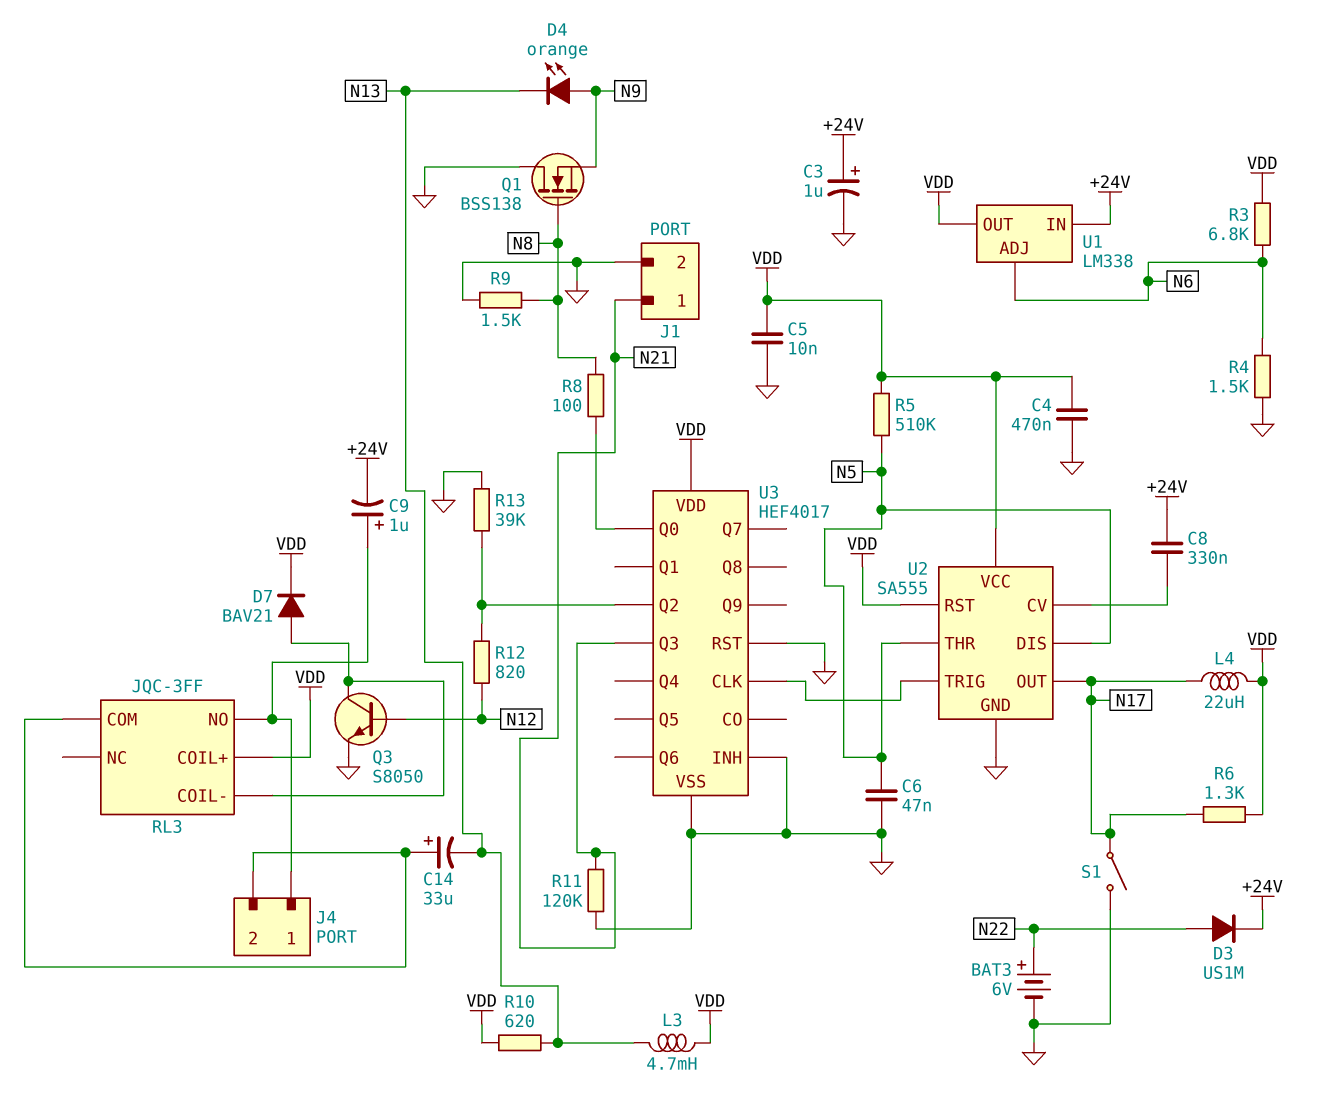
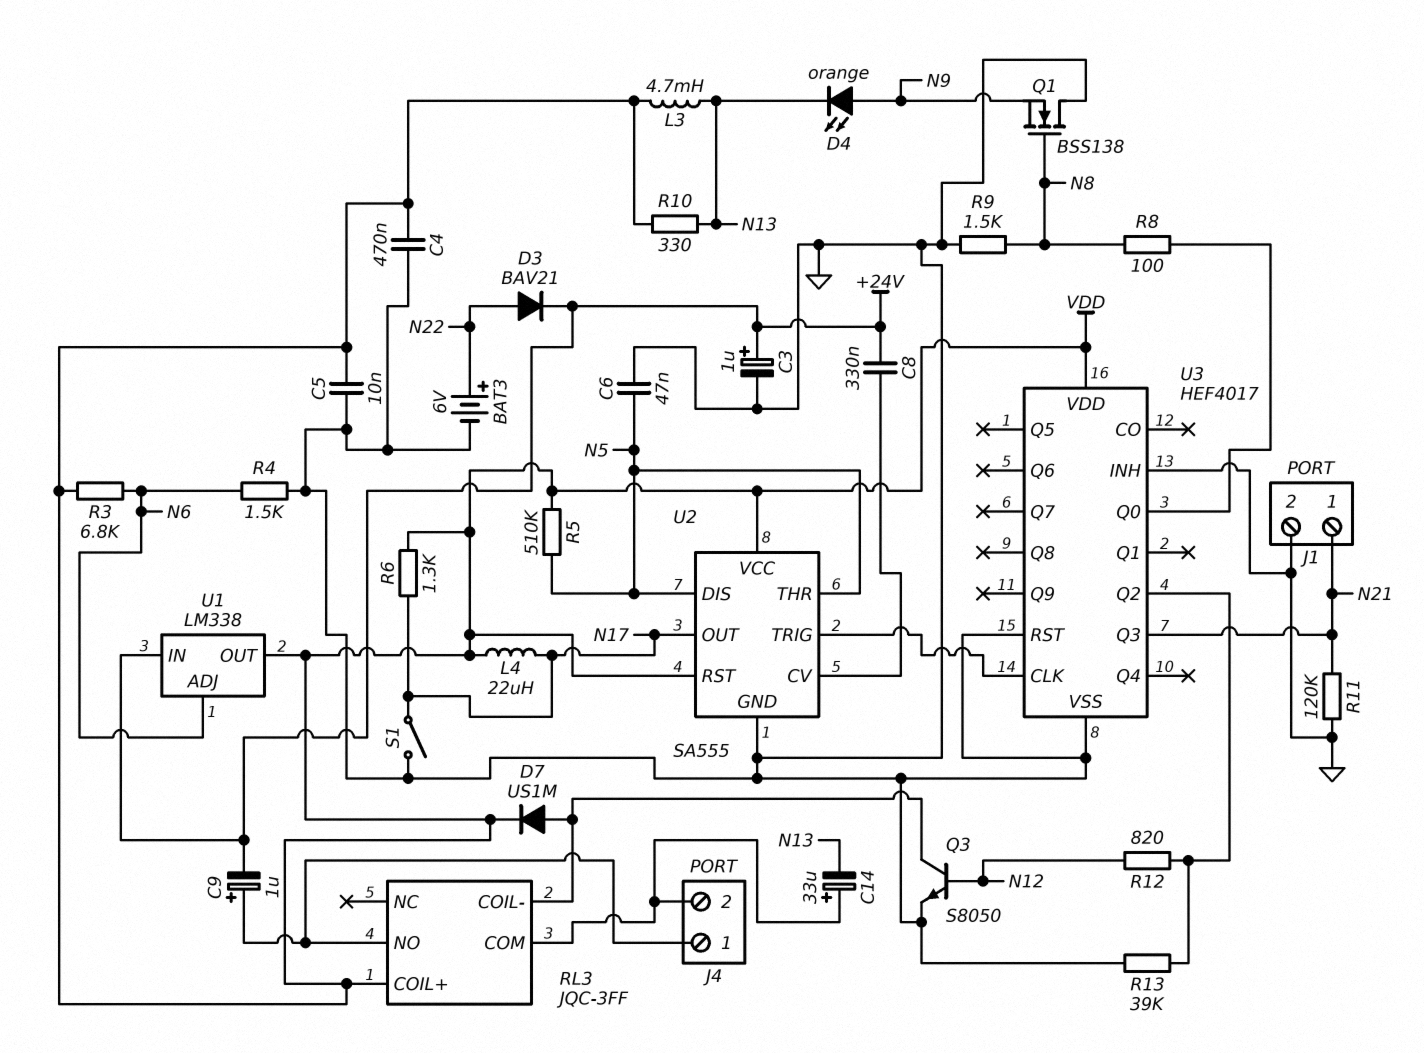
D3: diode US1M (A N22, K +24V) -> diode BAV21 (A N22, K +24V)
D7: diode BAV21 (A RL3/COIL-, K VDD) -> diode US1M (A RL3/COIL-, K VDD)
R10: 620 (N13, VDD) -> 330 (N13, VDD)

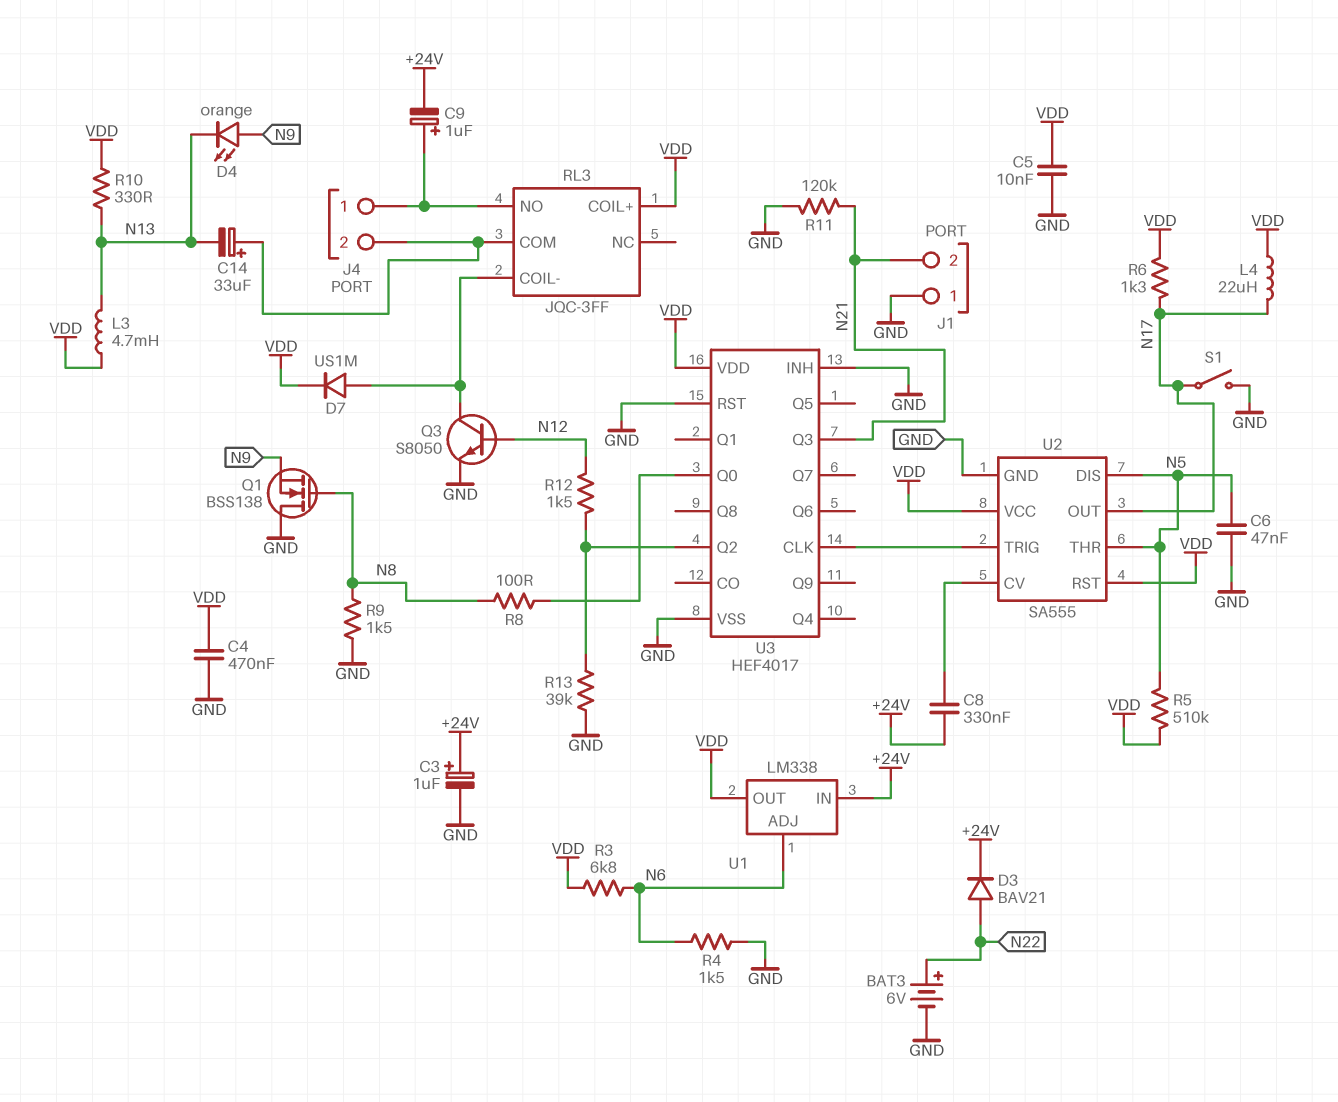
J1 pin 1: N21 -> GND
J1 pin 2: GND -> N21
R12: 820 (N12, U3/Q2) -> 1.5k (N12, U3/Q2)

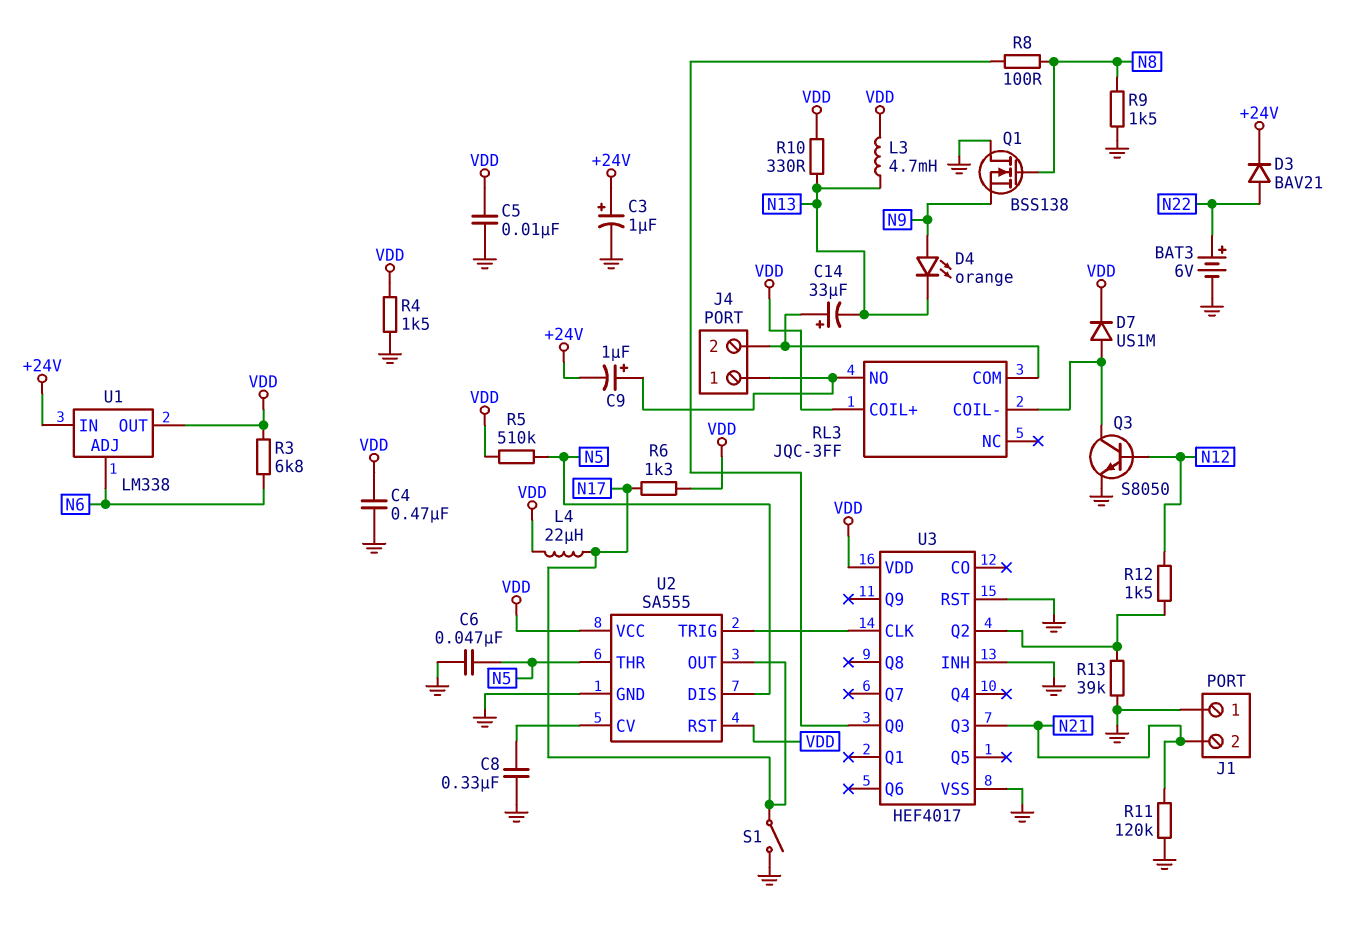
C8: 330nF (+24V, U2/CV) -> 330nF (GND, U2/CV)
R4: 1.5k (GND, N6) -> 1.5k (GND, VDD)

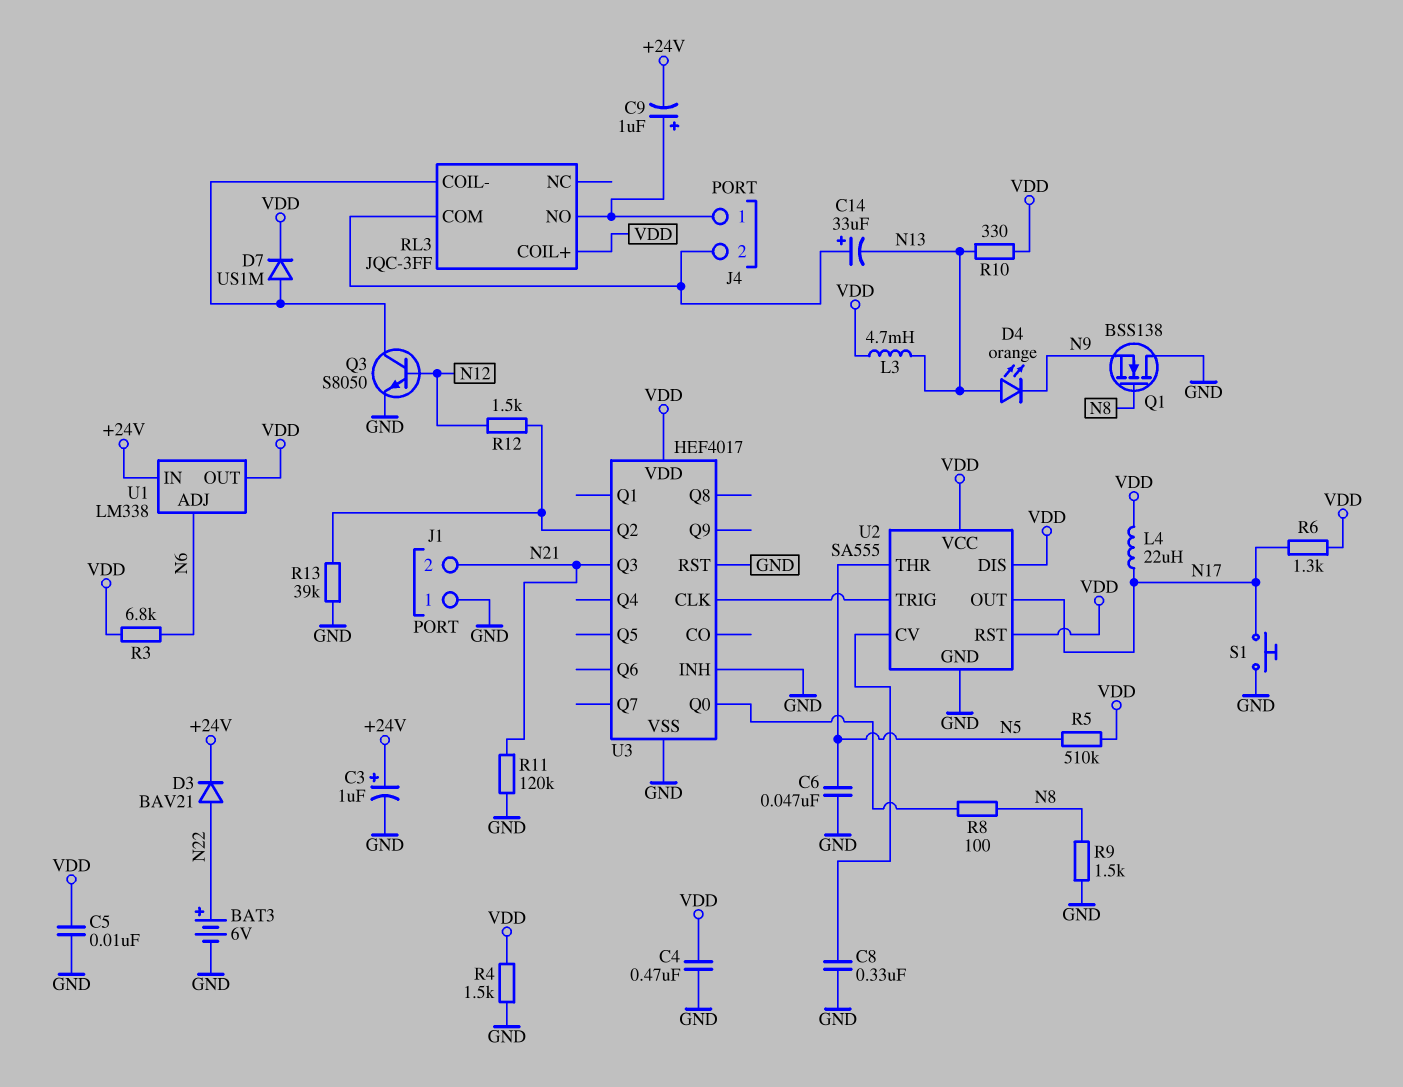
D4: LED orange (A N9, K N13) -> LED orange (A N13, K N9)
S1: switch (GND, N17) -> button (GND, N17)
U2 pin DIS: N5 -> VDD

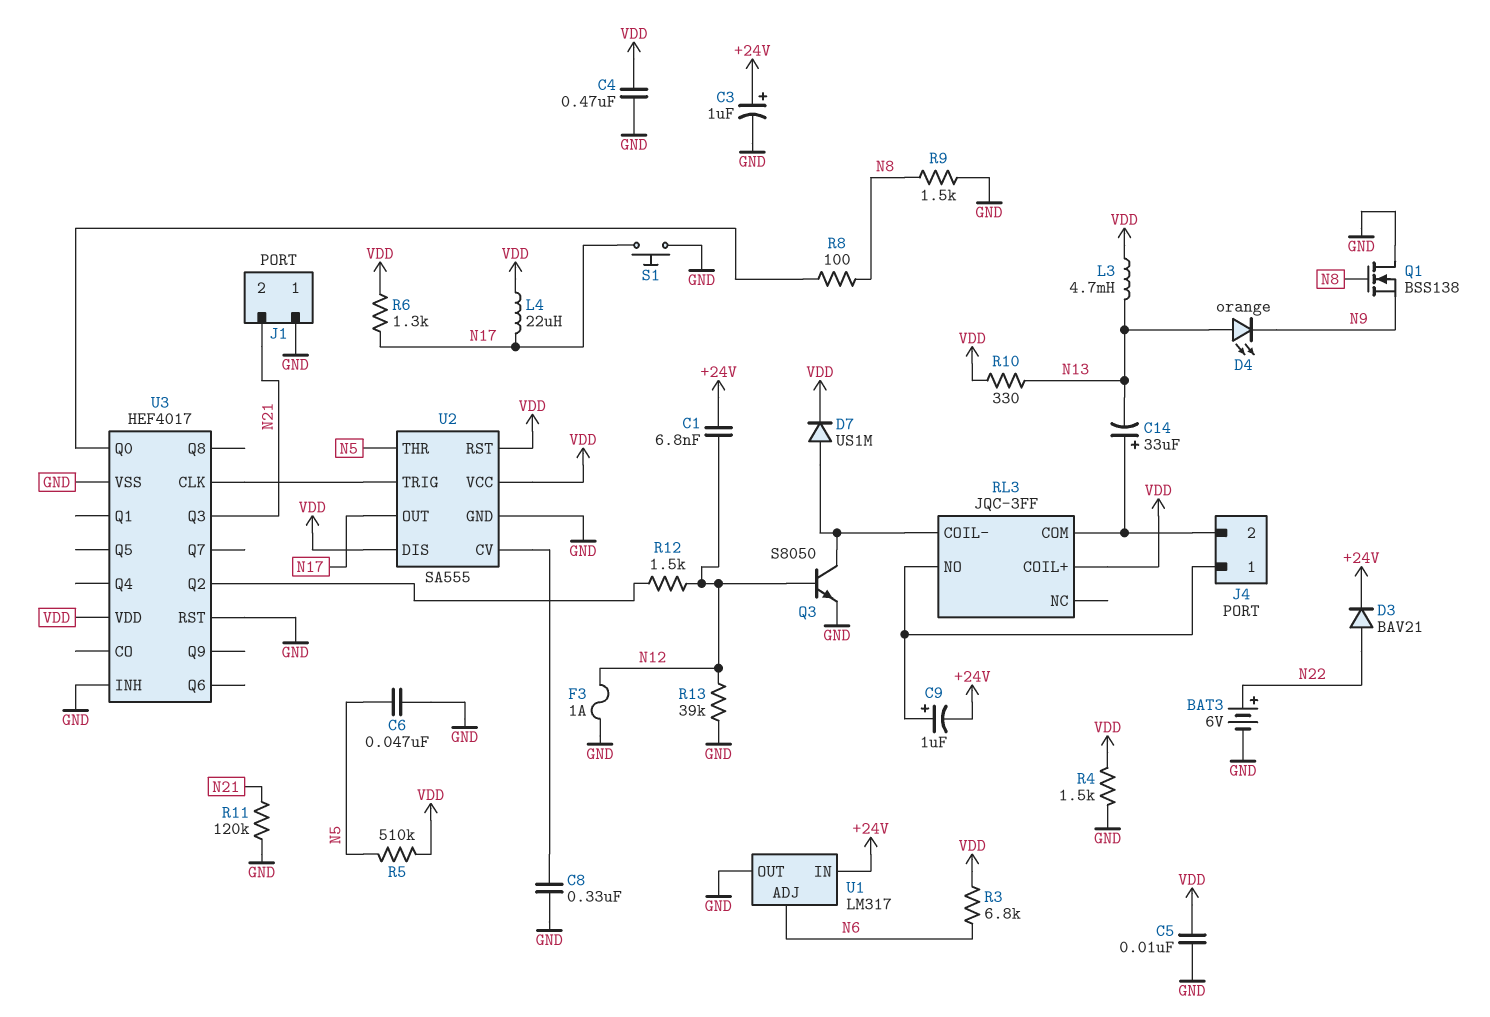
C1: none -> 6.8nF (+24V, N12)
F3: none -> 1A (GND, N12)
R13: 39k (GND, U3/Q2) -> 39k (GND, N12)
U1: LM338 -> LM317
U1 pin OUT: VDD -> GND

